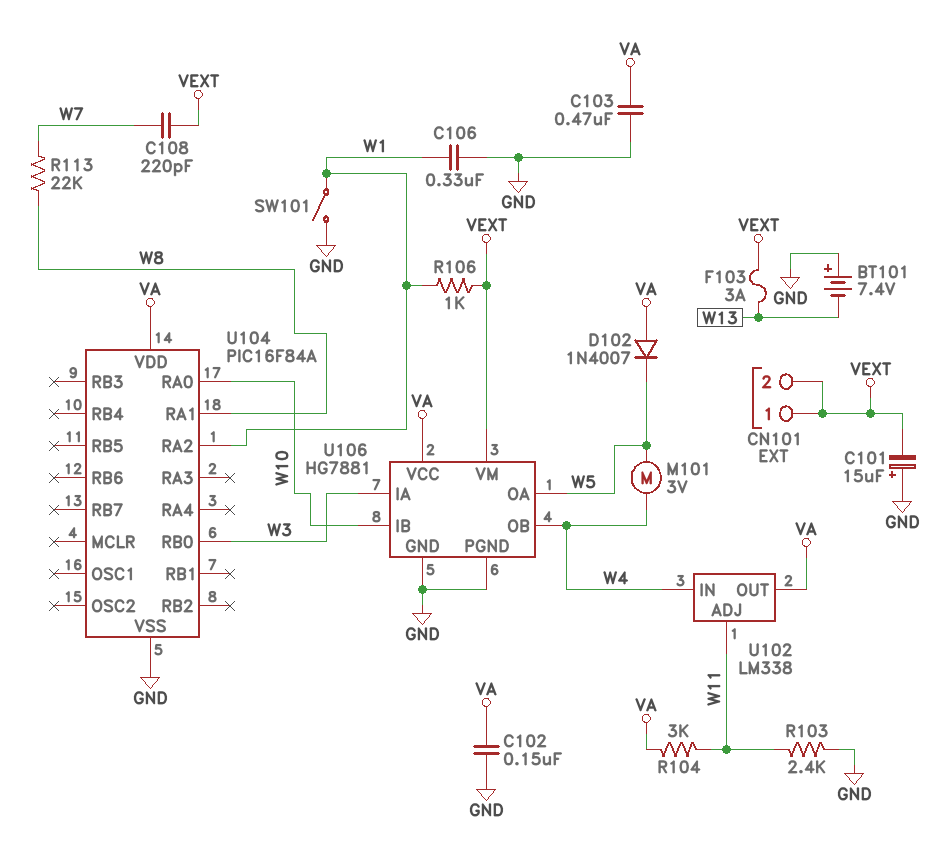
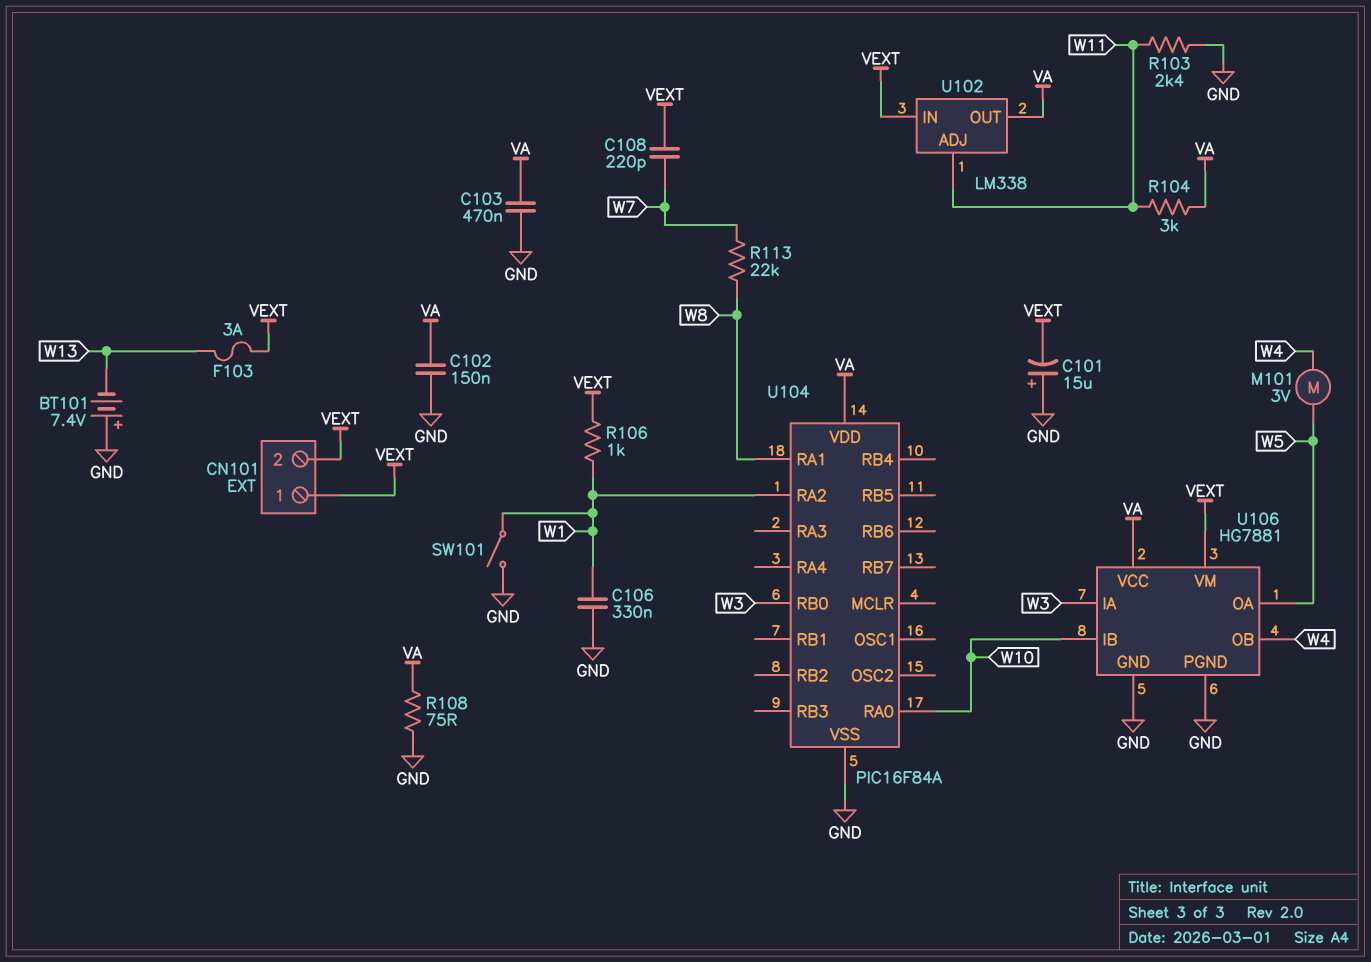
D102: diode 1N4007 (A VA, K W5) -> none
R108: none -> 75 (GND, VA)
U102 pin IN: W4 -> VEXT

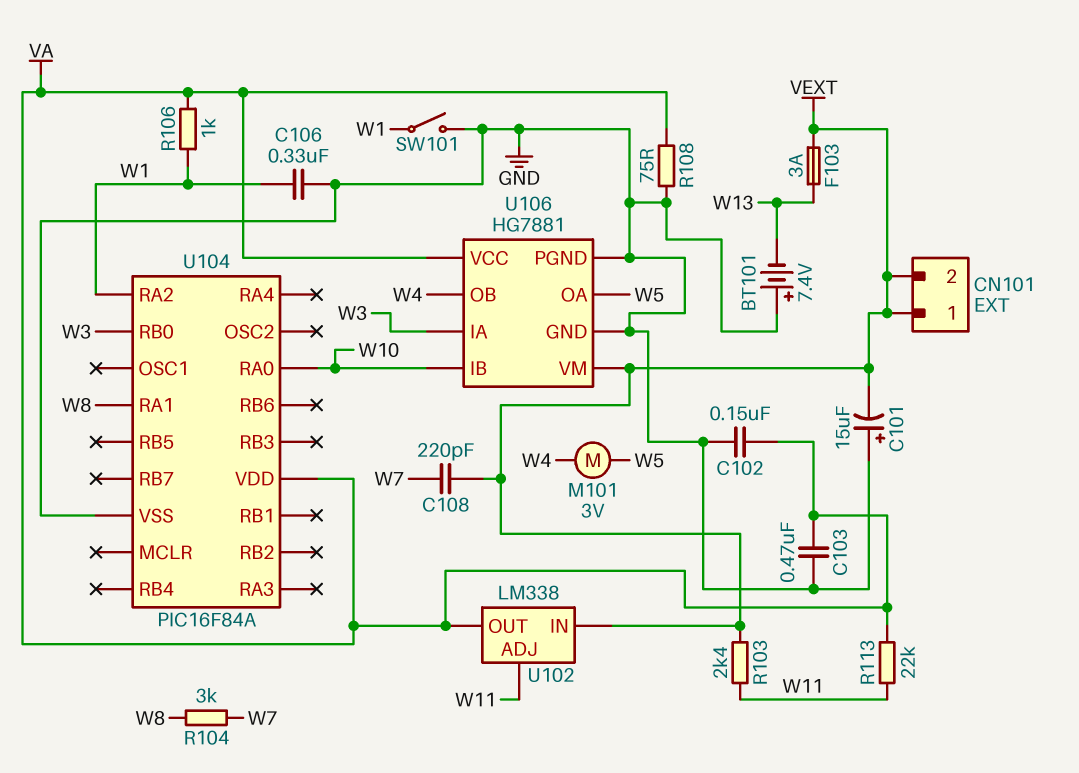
R103: 2.4k (GND, W11) -> 2.4k (VEXT, W11)
R104: 3k (VA, W11) -> 3k (W7, W8)
R106: 1k (VEXT, W1) -> 1k (VA, W1)
R113: 22k (W7, W8) -> 22k (VA, W11)

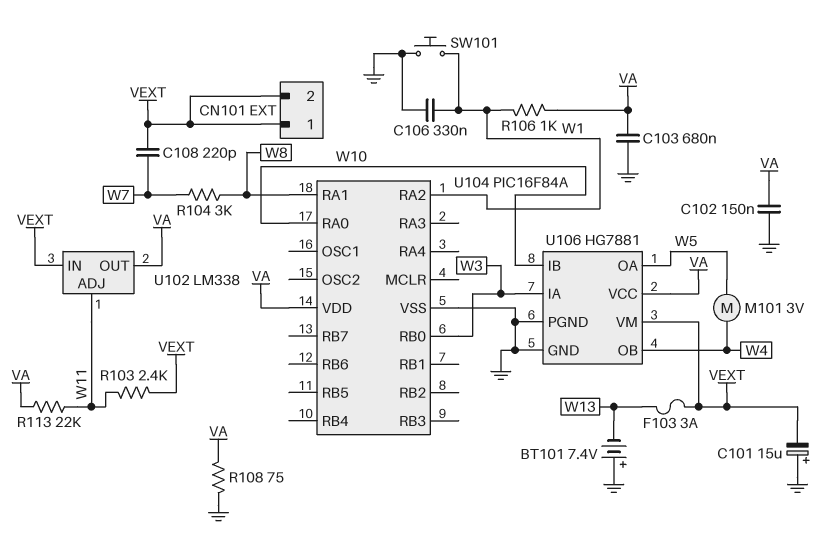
C103: 470nF (GND, VA) -> 680nF (GND, VA)
SW101: switch (GND, W1) -> button (GND, W1)

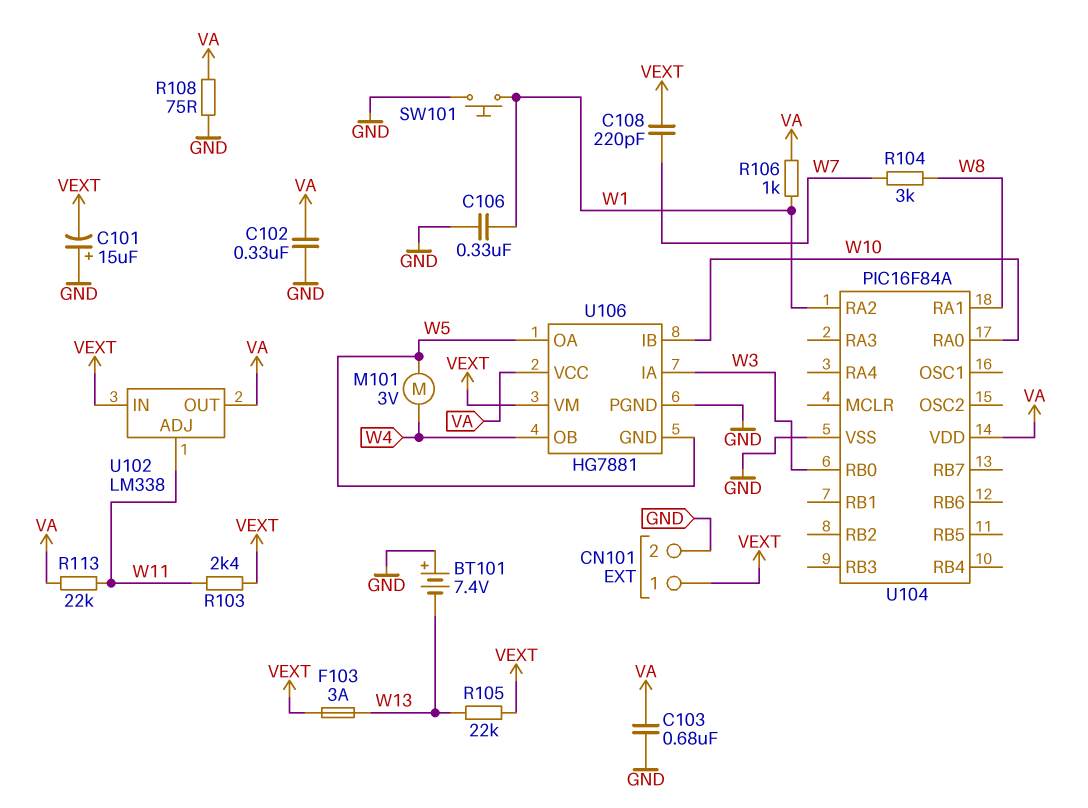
C102: 150nF (GND, VA) -> 330nF (GND, VA)
CN101 pin 2: VEXT -> GND
R105: none -> 22k (VEXT, W13)
U106 pin GND: GND -> W5

